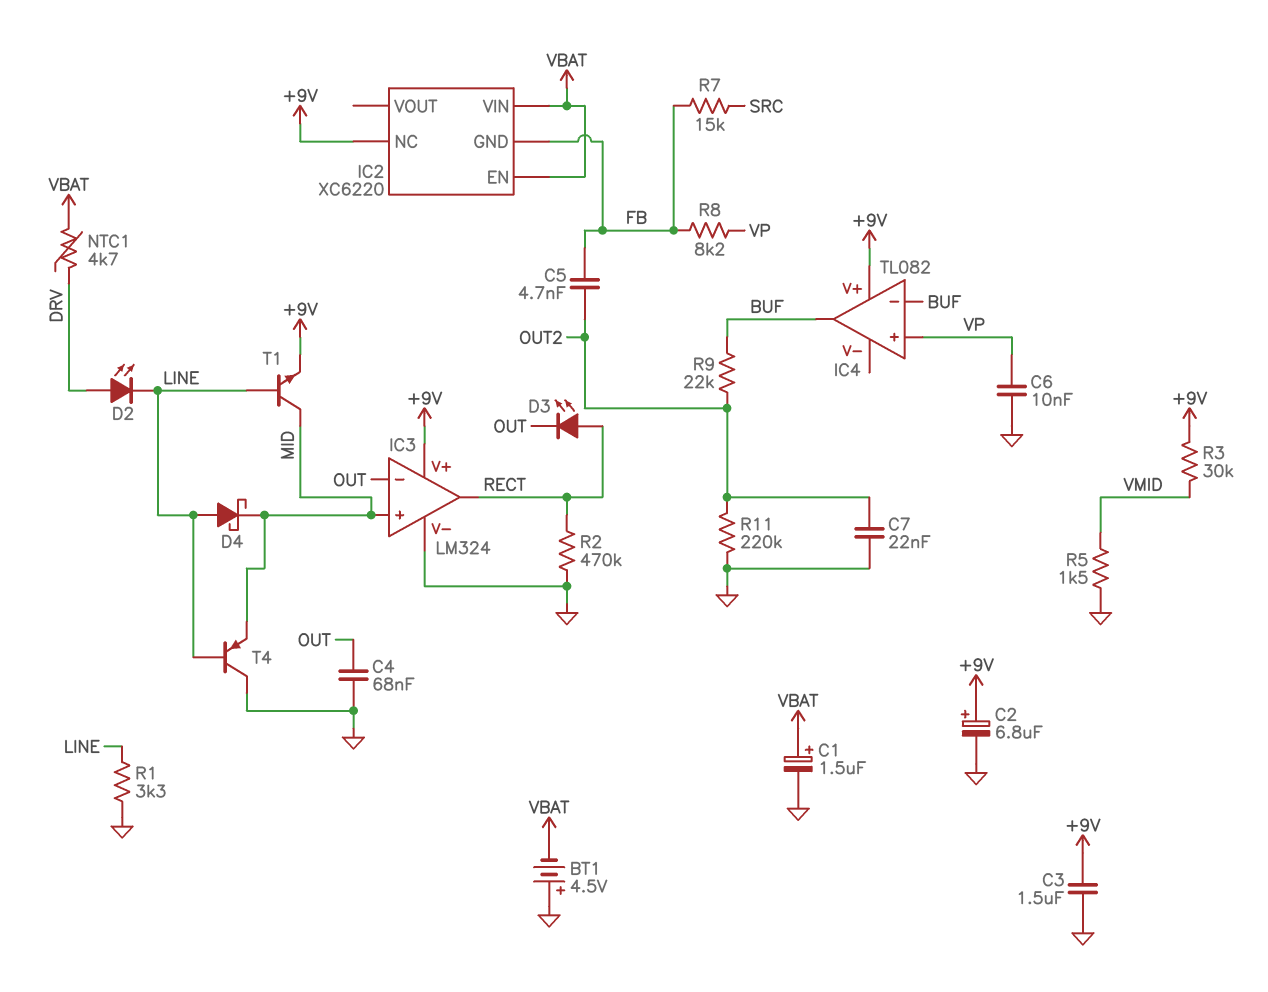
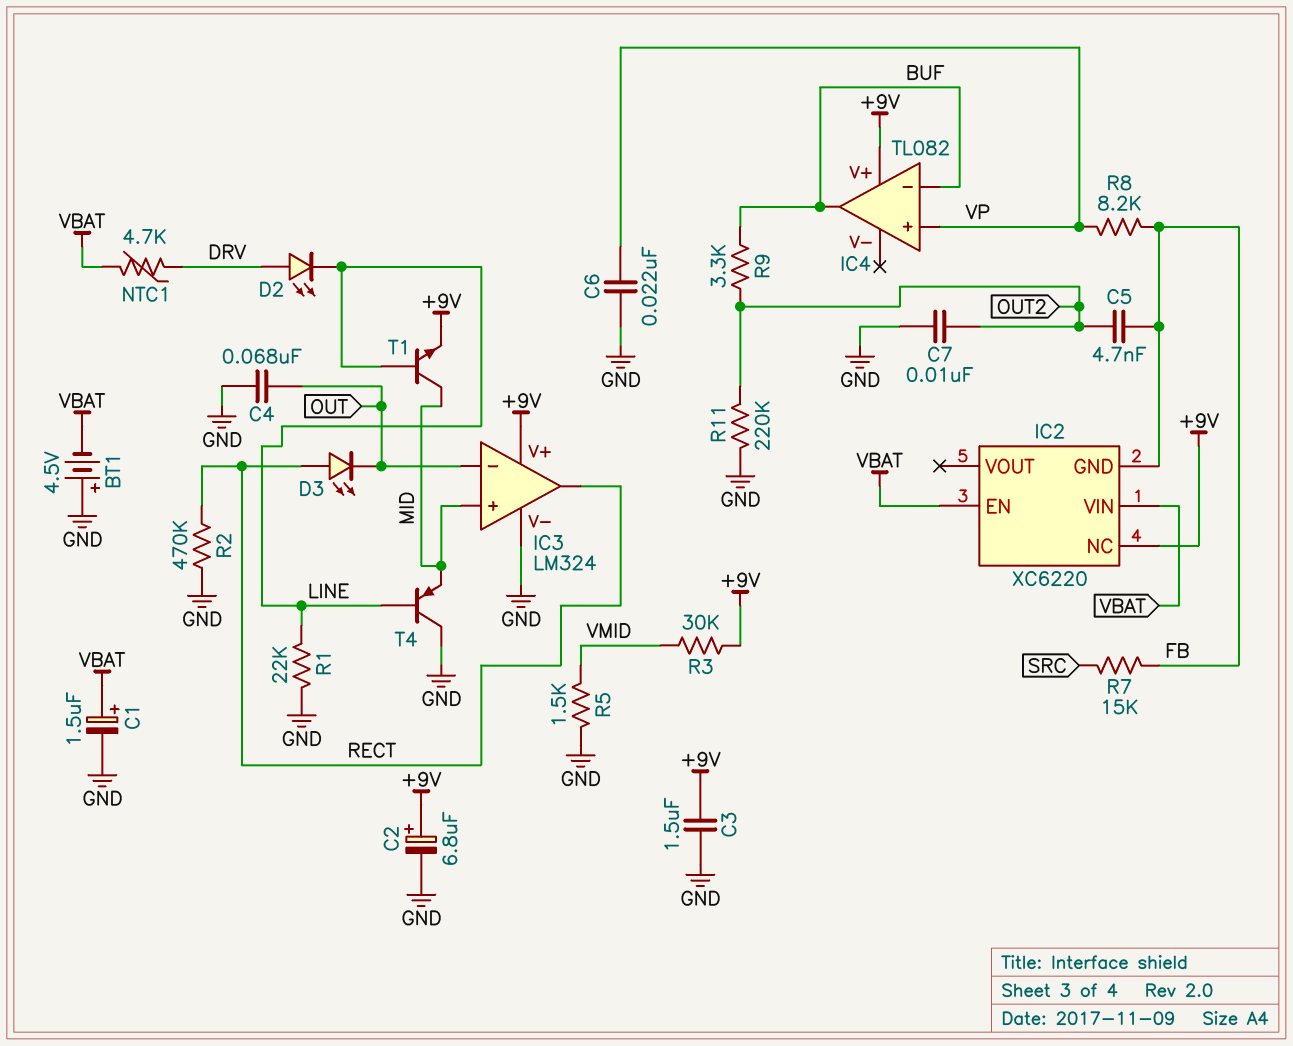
C6: 10nF (GND, VP) -> 22nF (GND, VP)
C7: 22nF (GND, OUT2) -> 10nF (GND, OUT2)
D4: schottky (A LINE, K MID) -> none
R1: 3.3k (GND, LINE) -> 22k (GND, LINE)
R9: 22k (BUF, OUT2) -> 3.3k (BUF, OUT2)

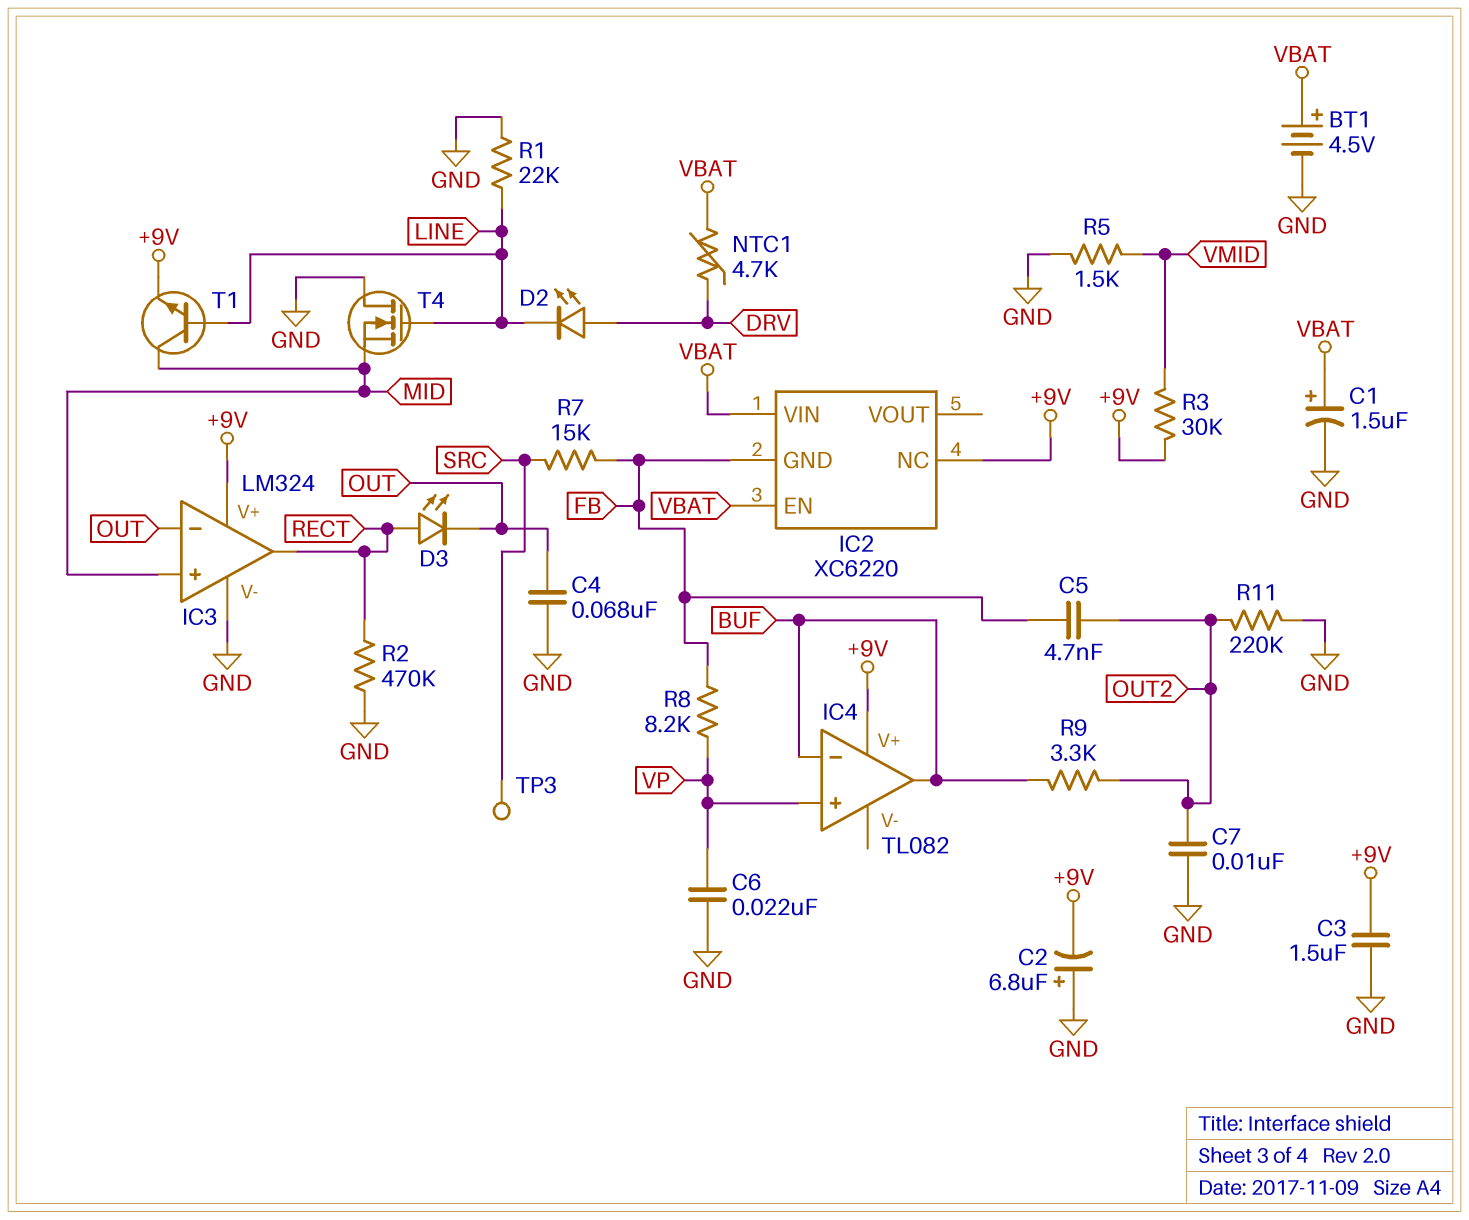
BT1: 4.5V (plus GND, minus VBAT) -> 4.5V (plus VBAT, minus GND)
C2: 6.8uF (plus +9V, minus GND) -> 6.8uF (plus GND, minus +9V)
T4: PNP (B LINE, C GND, E MID) -> NMOS (G LINE, D GND, S MID)
TP3: none -> test point (SRC)

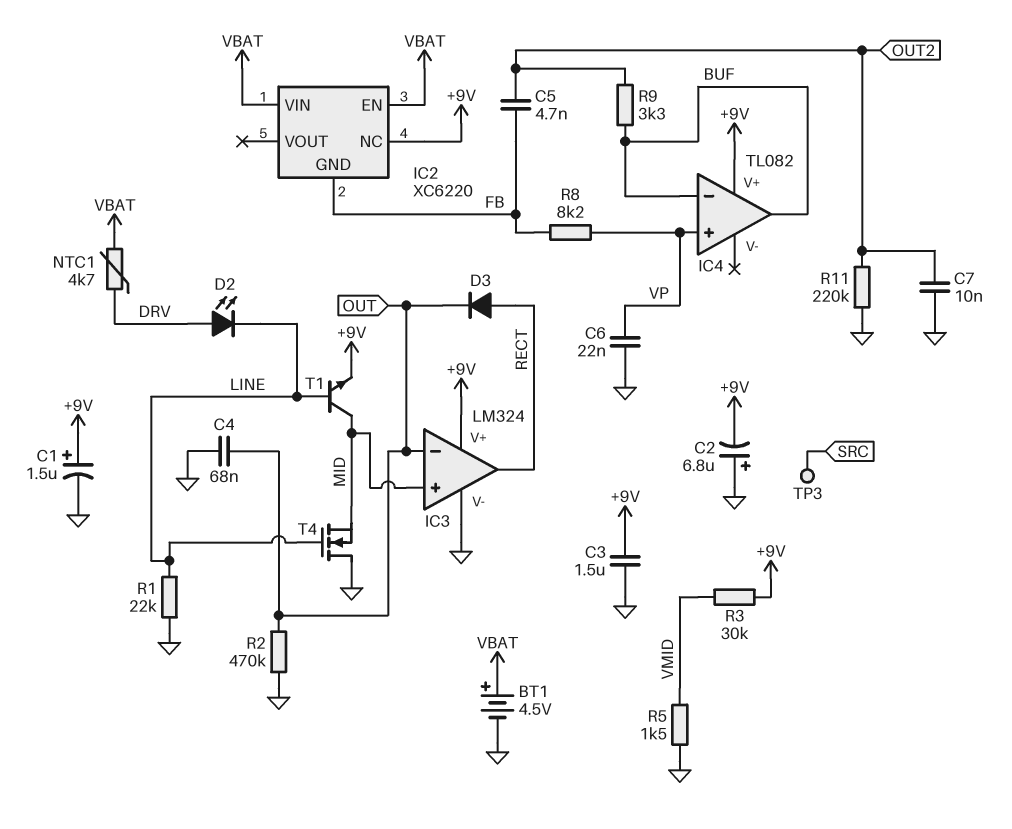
C1: 1.5uF (plus VBAT, minus GND) -> 1.5uF (plus +9V, minus GND)
D3: LED (A RECT, K OUT) -> diode (A RECT, K OUT)
R2: 470k (GND, RECT) -> 470k (GND, OUT)
R7: 15k (FB, SRC) -> none

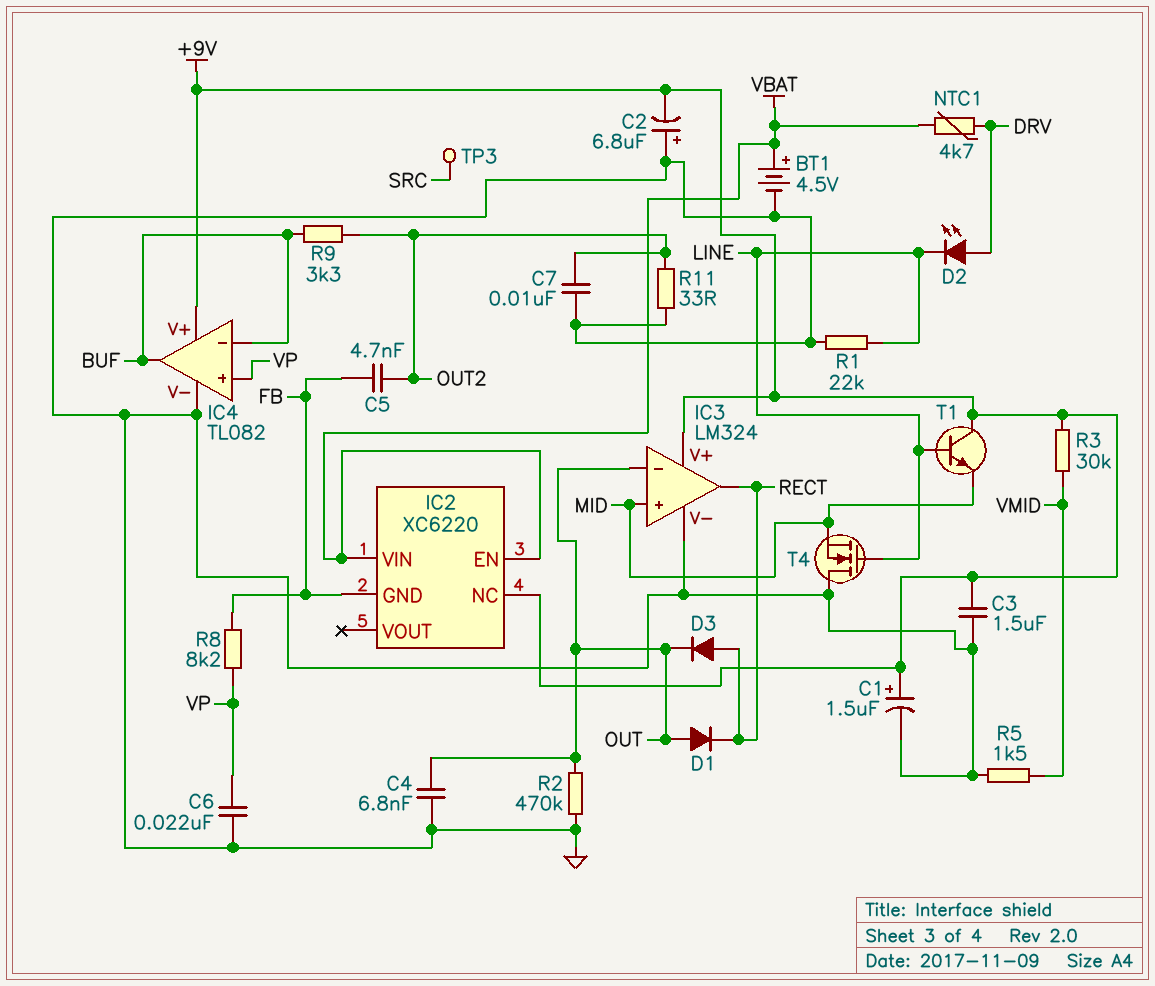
C4: 68nF (GND, OUT) -> 6.8nF (GND, OUT)
D1: none -> diode (A OUT, K RECT)
IC4 pin V-: none -> GND
R11: 220k (GND, OUT2) -> 33 (GND, OUT2)
T1: NPN (B LINE, C MID, E +9V) -> NPN (B LINE, C +9V, E MID)

